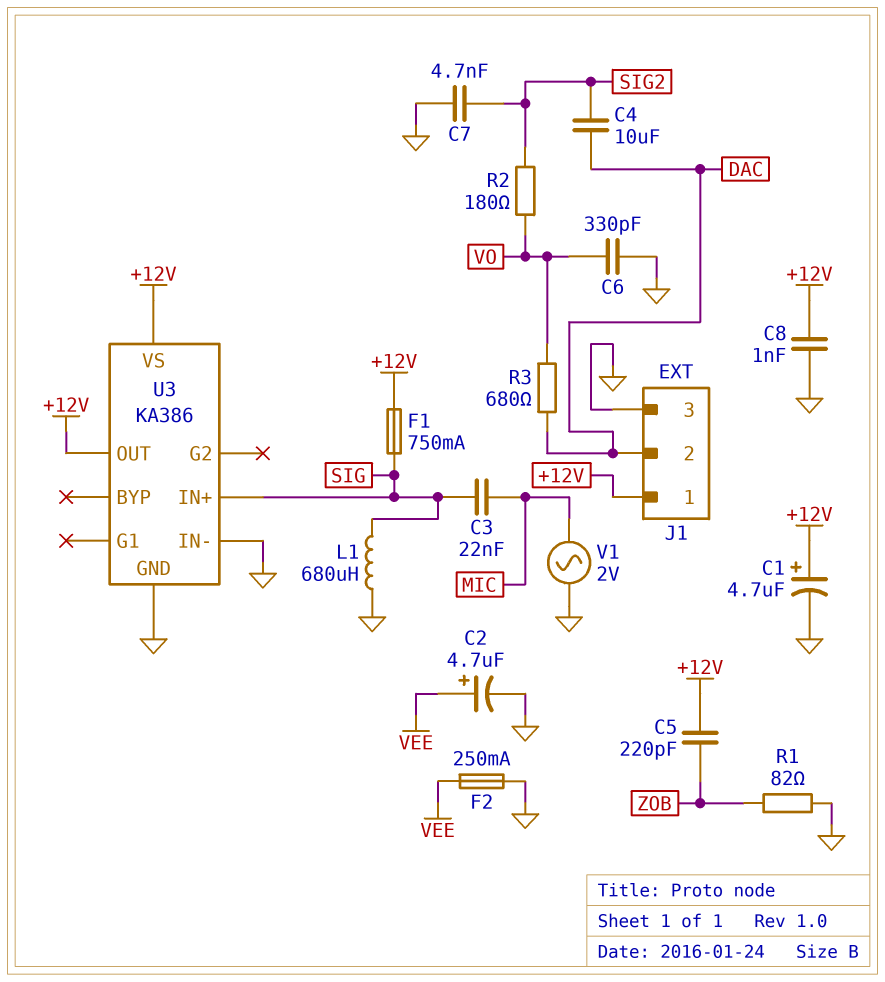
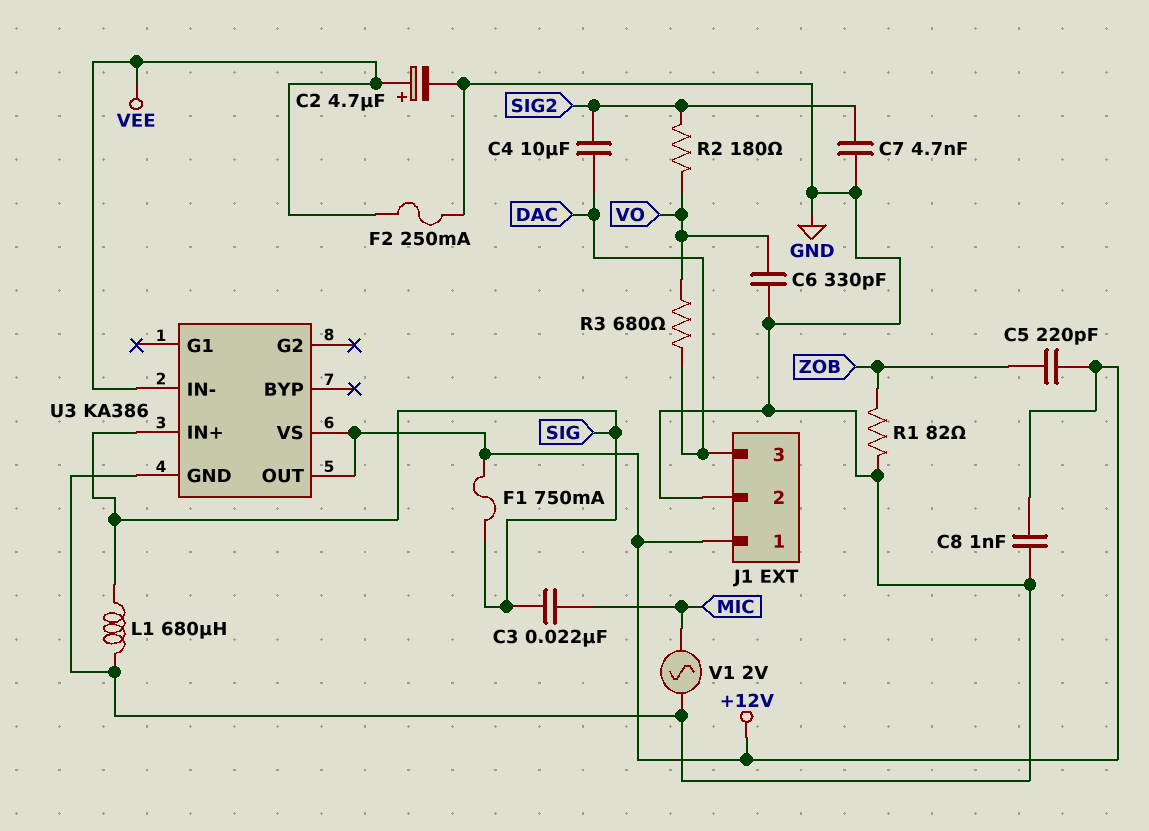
C1: 4.7uF (plus +12V, minus GND) -> none
J1 pin 2: DAC -> GND
J1 pin 3: GND -> DAC
U3 pin IN-: GND -> VEE

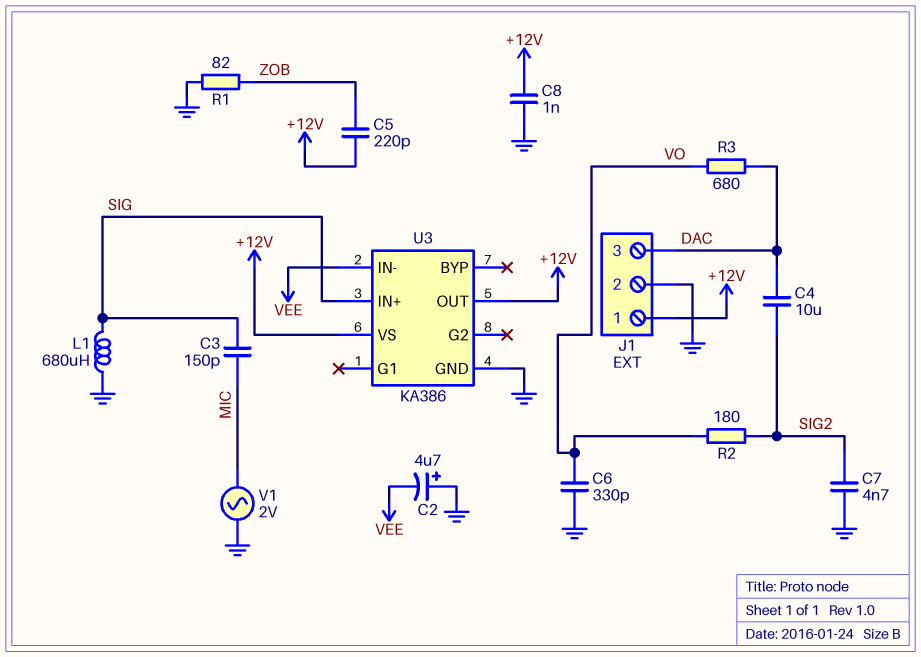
C2: 4.7uF (plus VEE, minus GND) -> 4.7uF (plus GND, minus VEE)
C3: 22nF (MIC, SIG) -> 150pF (MIC, SIG)
F1: 750mA (+12V, SIG) -> none
F2: 250mA (GND, VEE) -> none

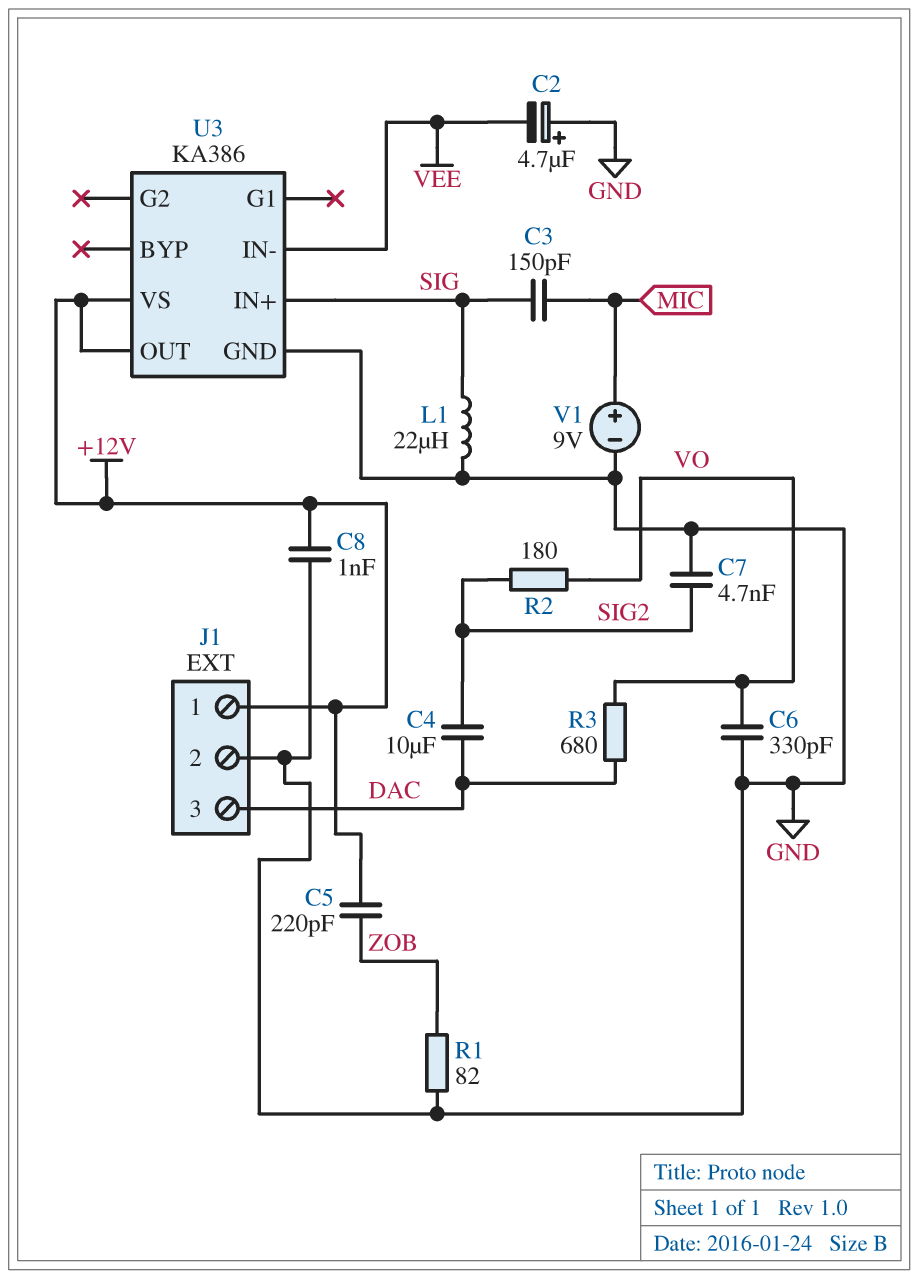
L1: 680uH (GND, SIG) -> 22uH (GND, SIG)
V1: AC 2V (GND, MIC) -> 9V (plus MIC, minus GND)

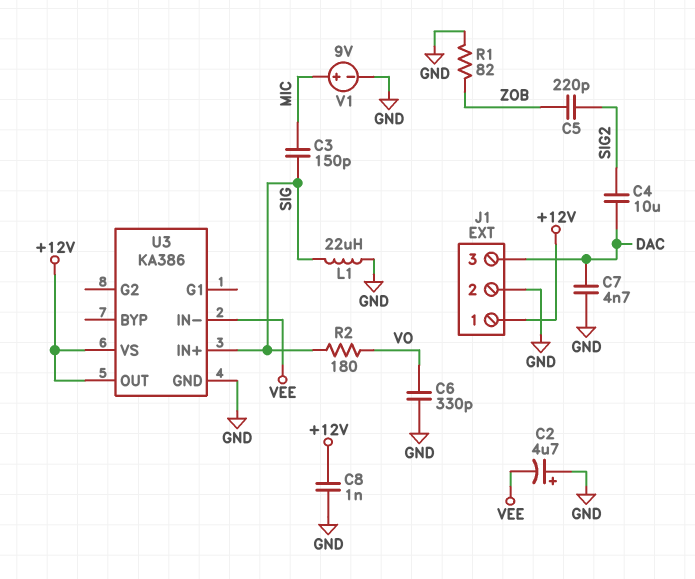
C5: 220pF (+12V, ZOB) -> 220pF (SIG2, ZOB)
C7: 4.7nF (GND, SIG2) -> 4.7nF (DAC, GND)
R2: 180 (SIG2, VO) -> 180 (SIG, VO)
R3: 680 (DAC, VO) -> none

